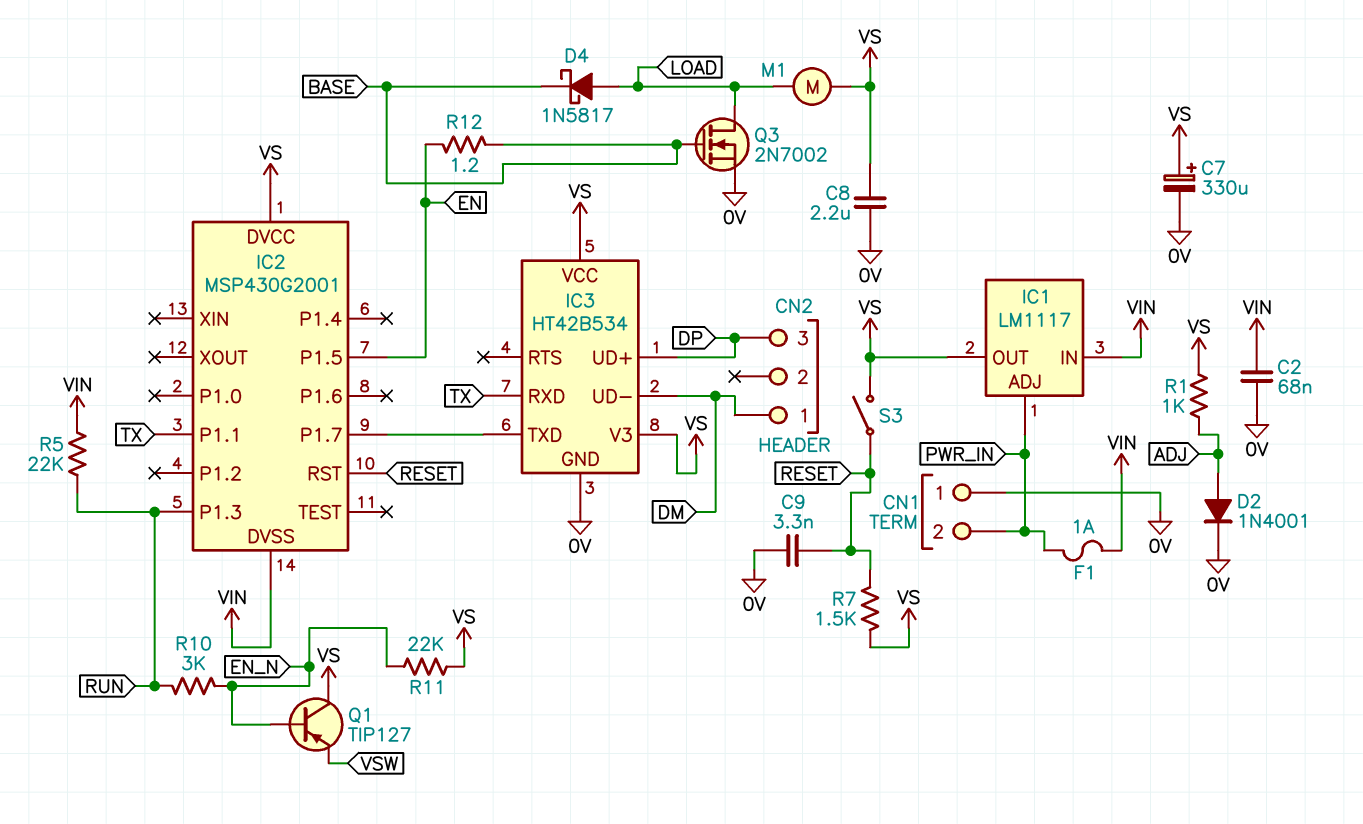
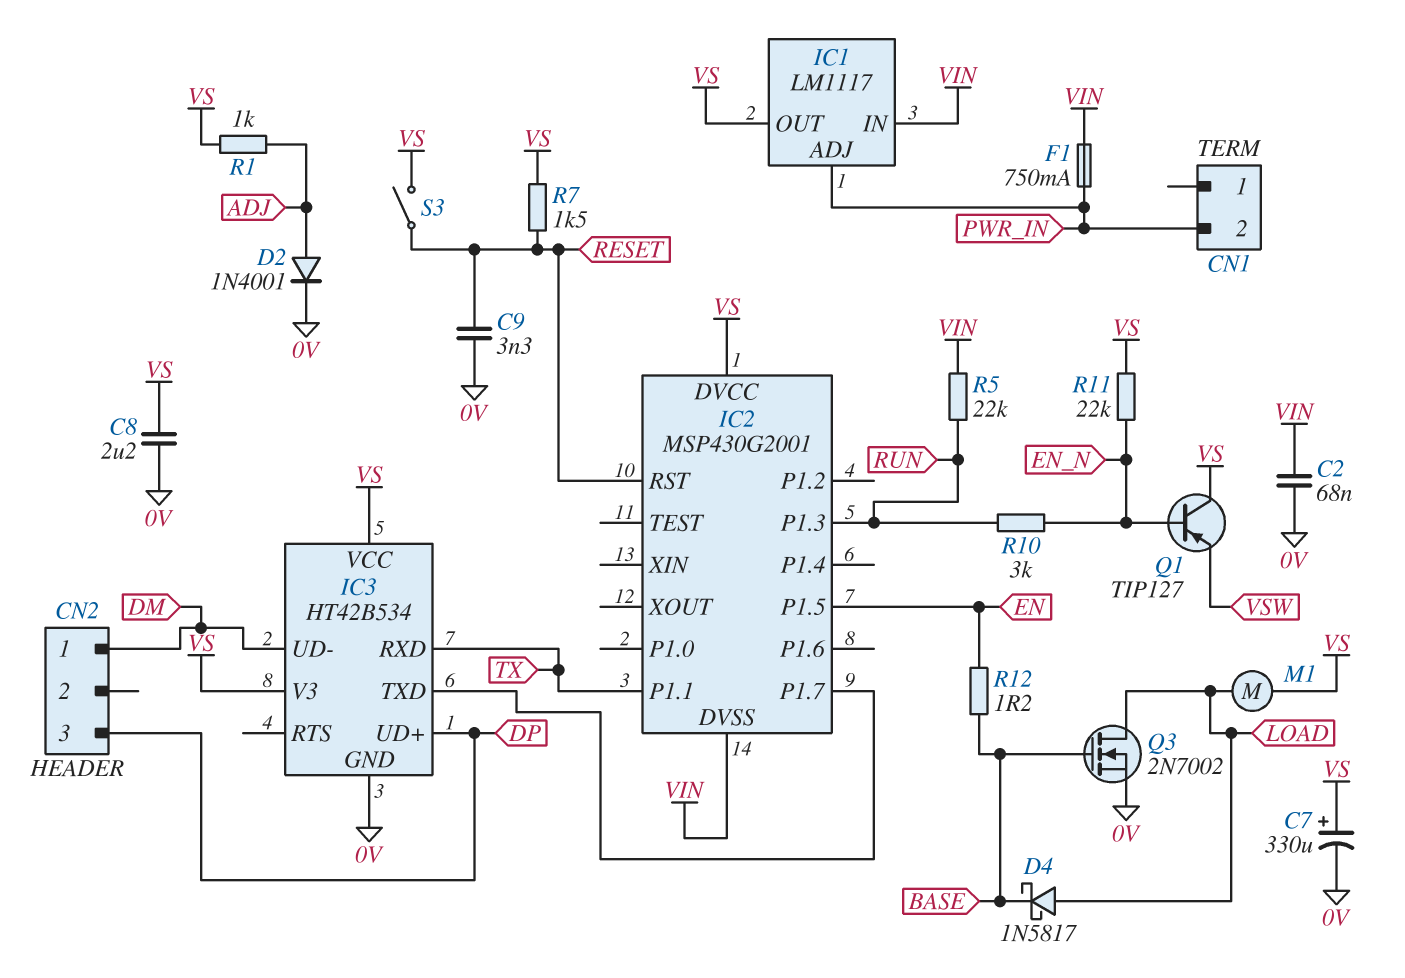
CN1 pin 1: 0V -> none
F1: 1A (PWR_IN, VIN) -> 750mA (PWR_IN, VIN)

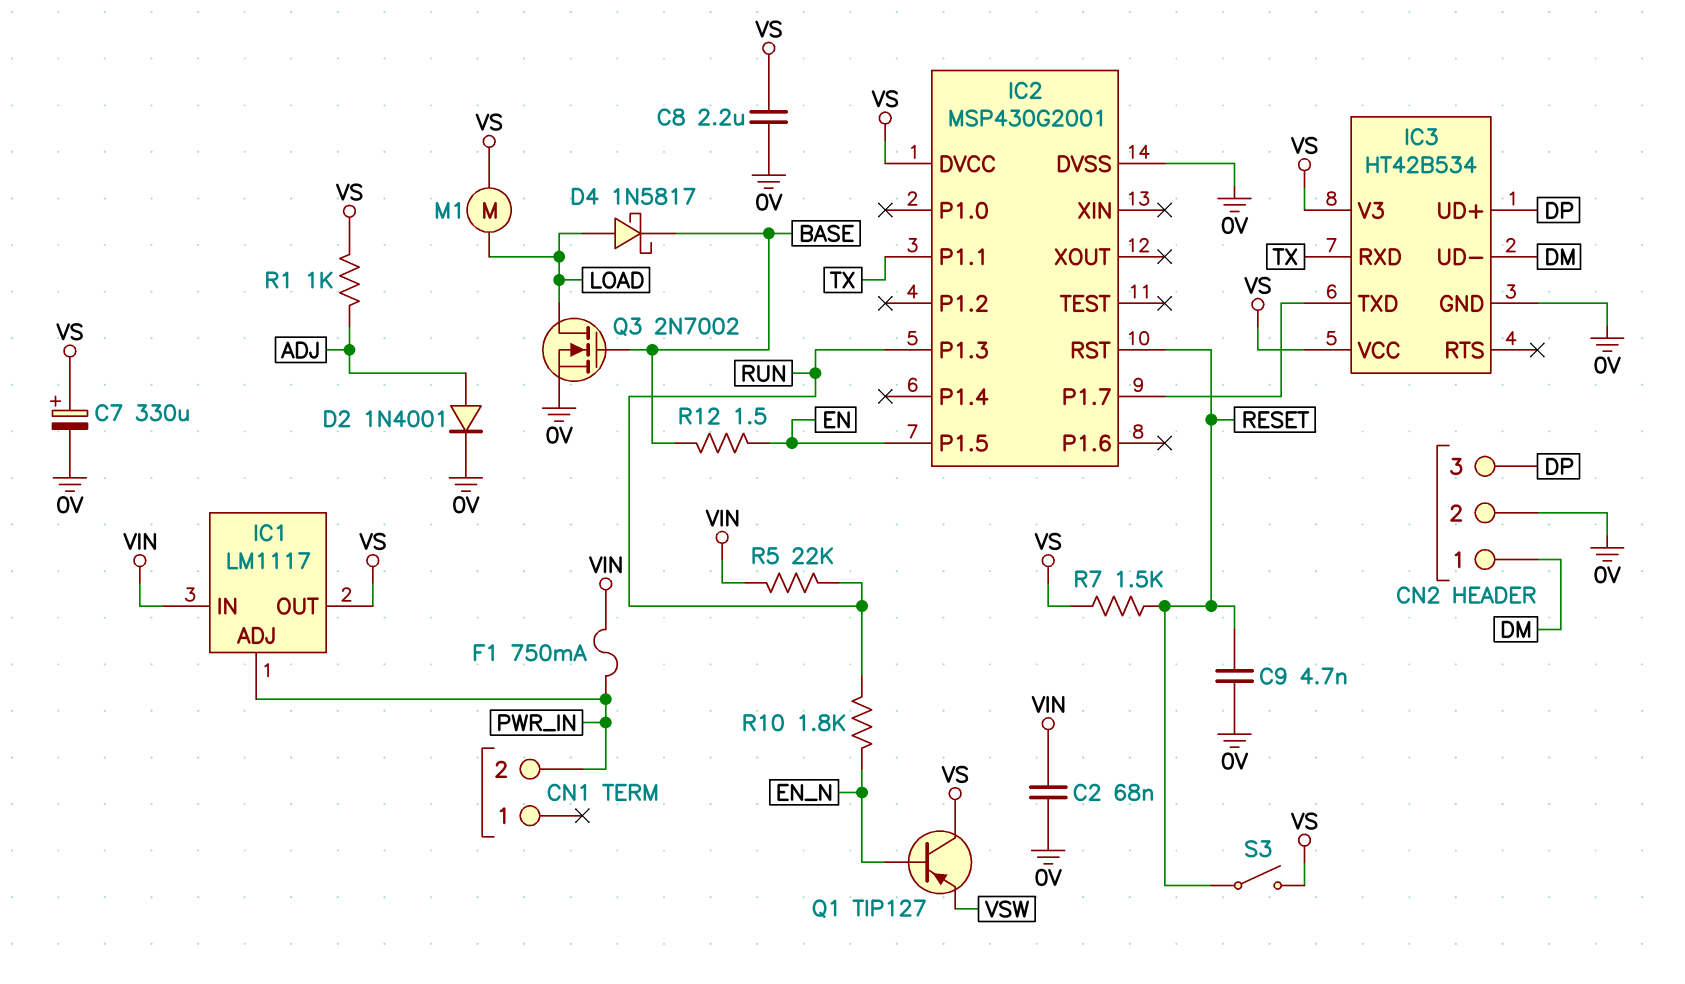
C9: 3.3nF (0V, RESET) -> 4.7nF (0V, RESET)
CN2 pin 2: none -> 0V
IC2 pin DVSS: VIN -> 0V
R10: 3k (EN_N, RUN) -> 1.8k (EN_N, RUN)
R11: 22k (EN_N, VS) -> none
R12: 1.2 (BASE, EN) -> 1.5 (BASE, EN)

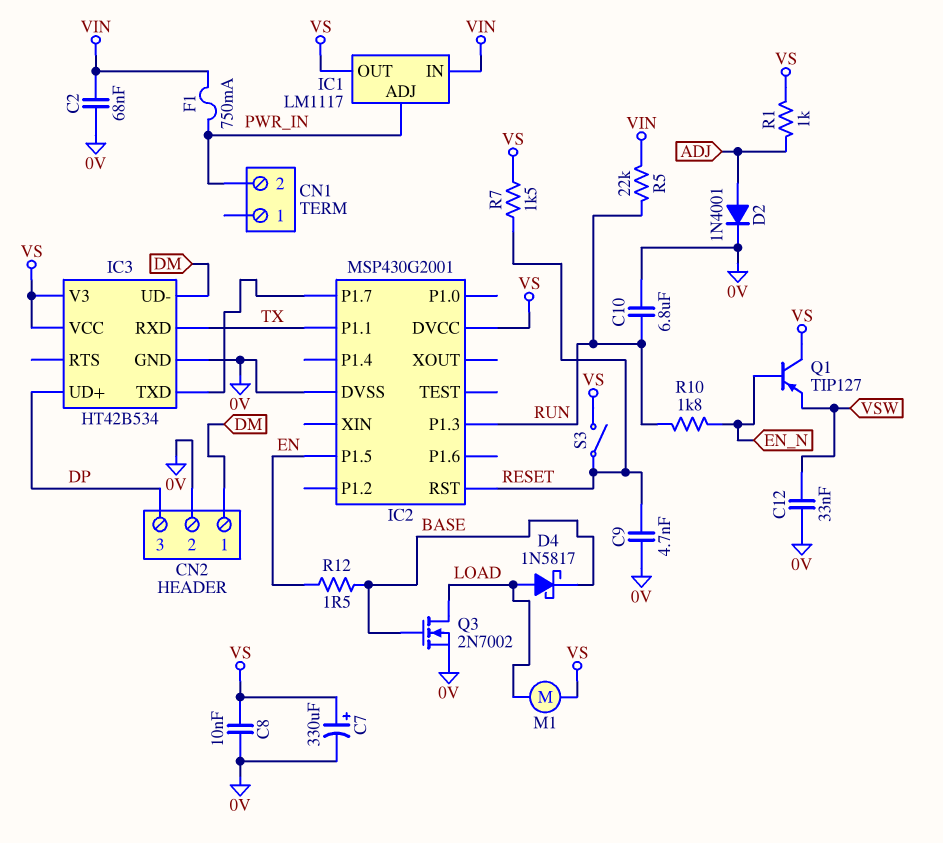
C8: 2.2uF (0V, VS) -> 10nF (0V, VS)
C10: none -> 6.8uF (0V, RUN)
C12: none -> 33nF (0V, VSW)

